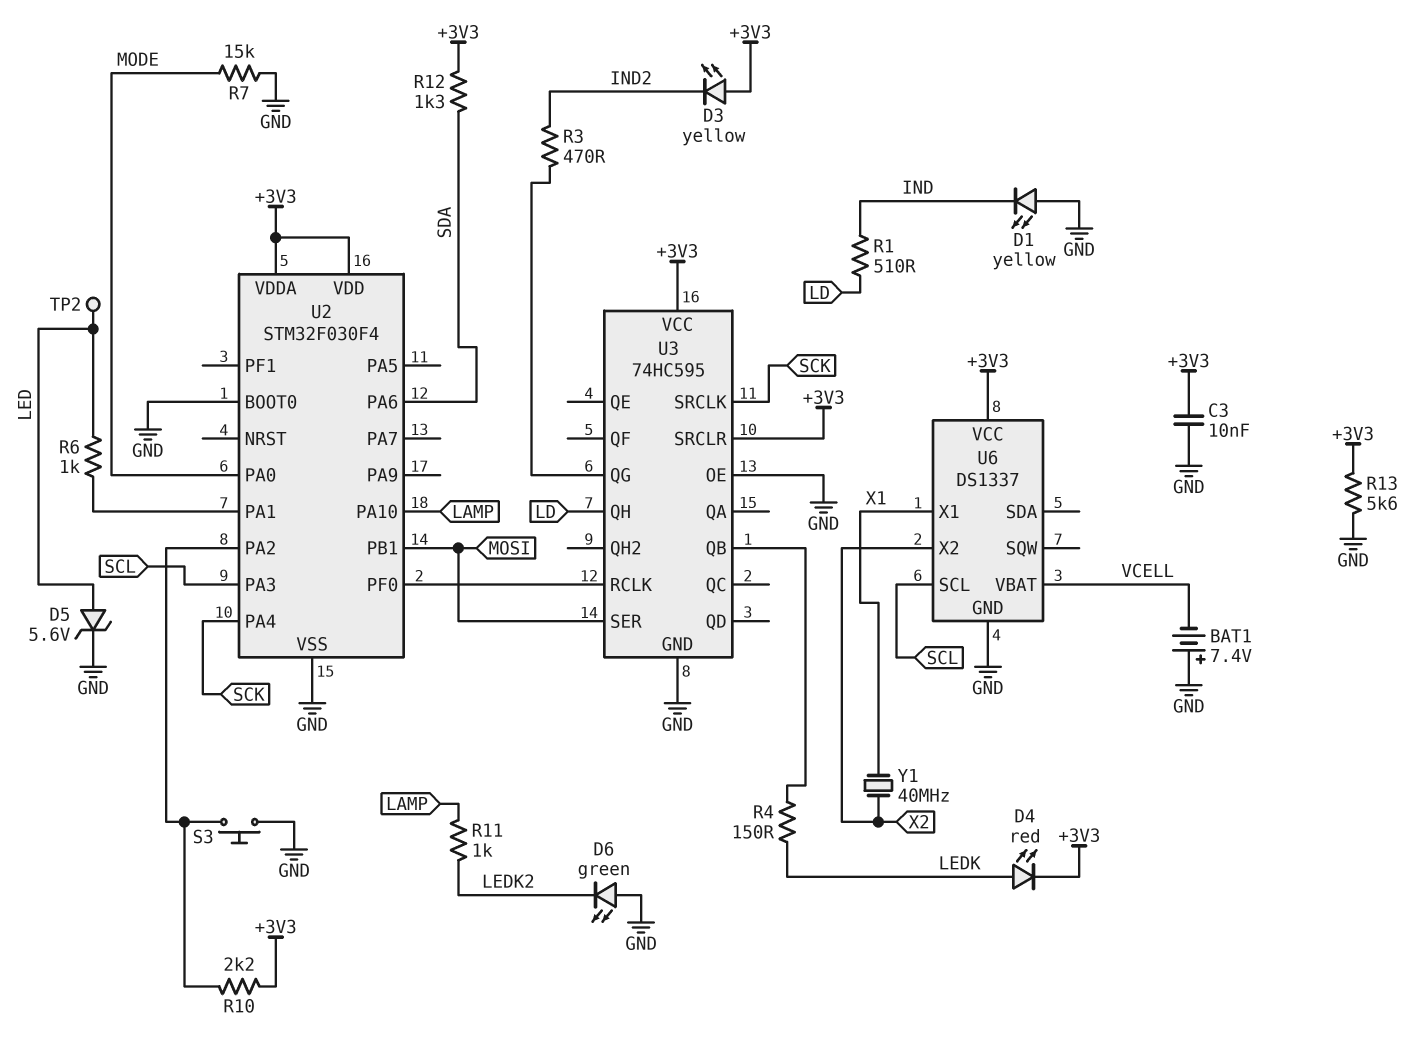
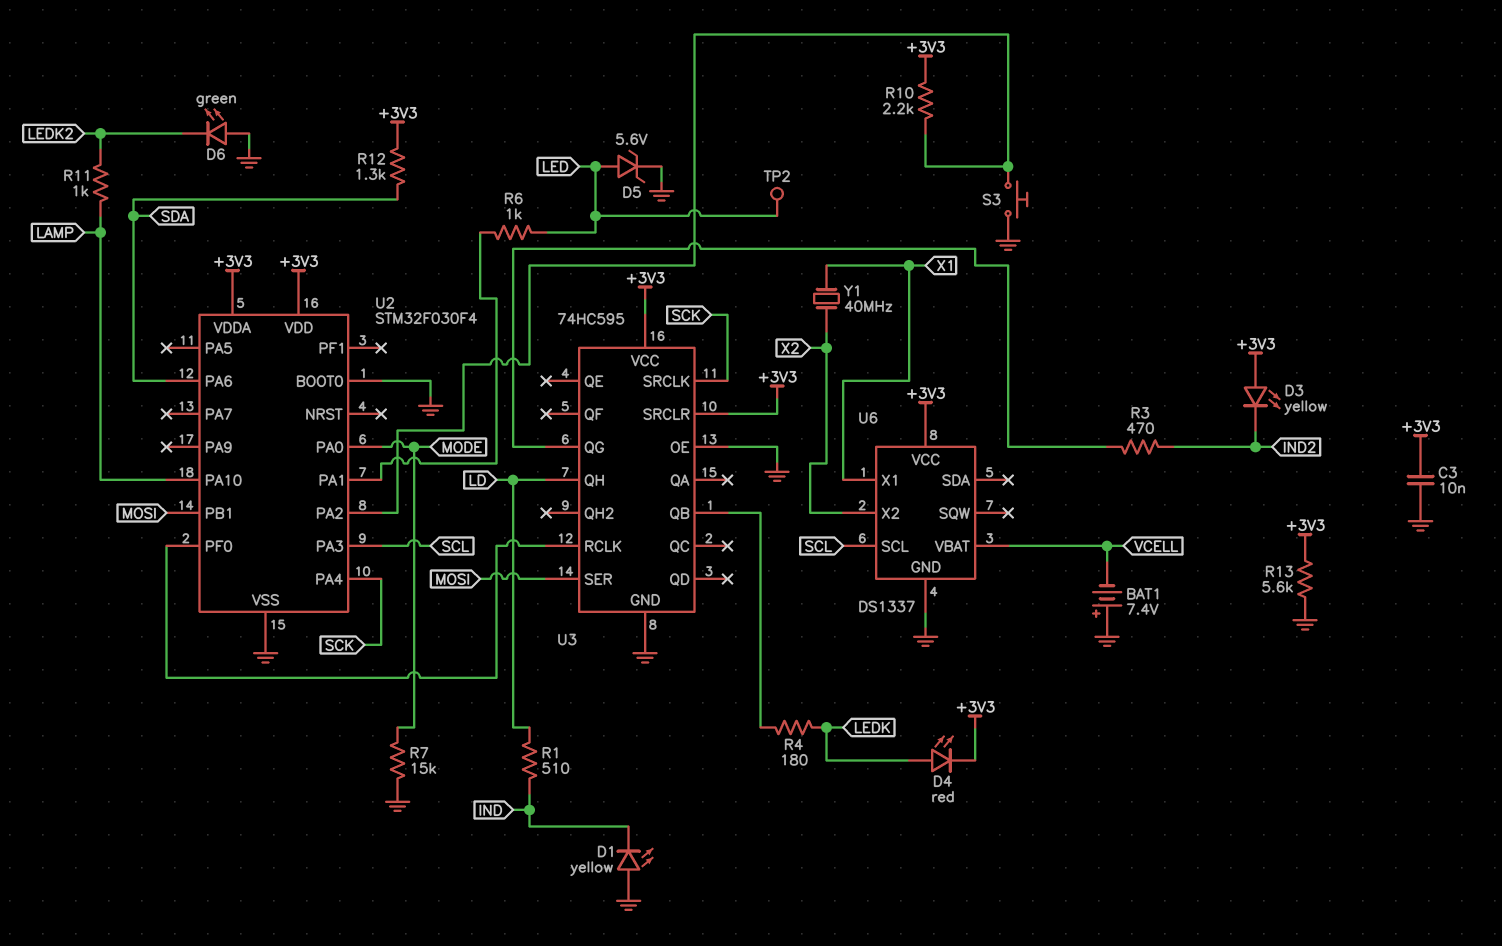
R4: 150 (LEDK, U3/QB) -> 180 (LEDK, U3/QB)

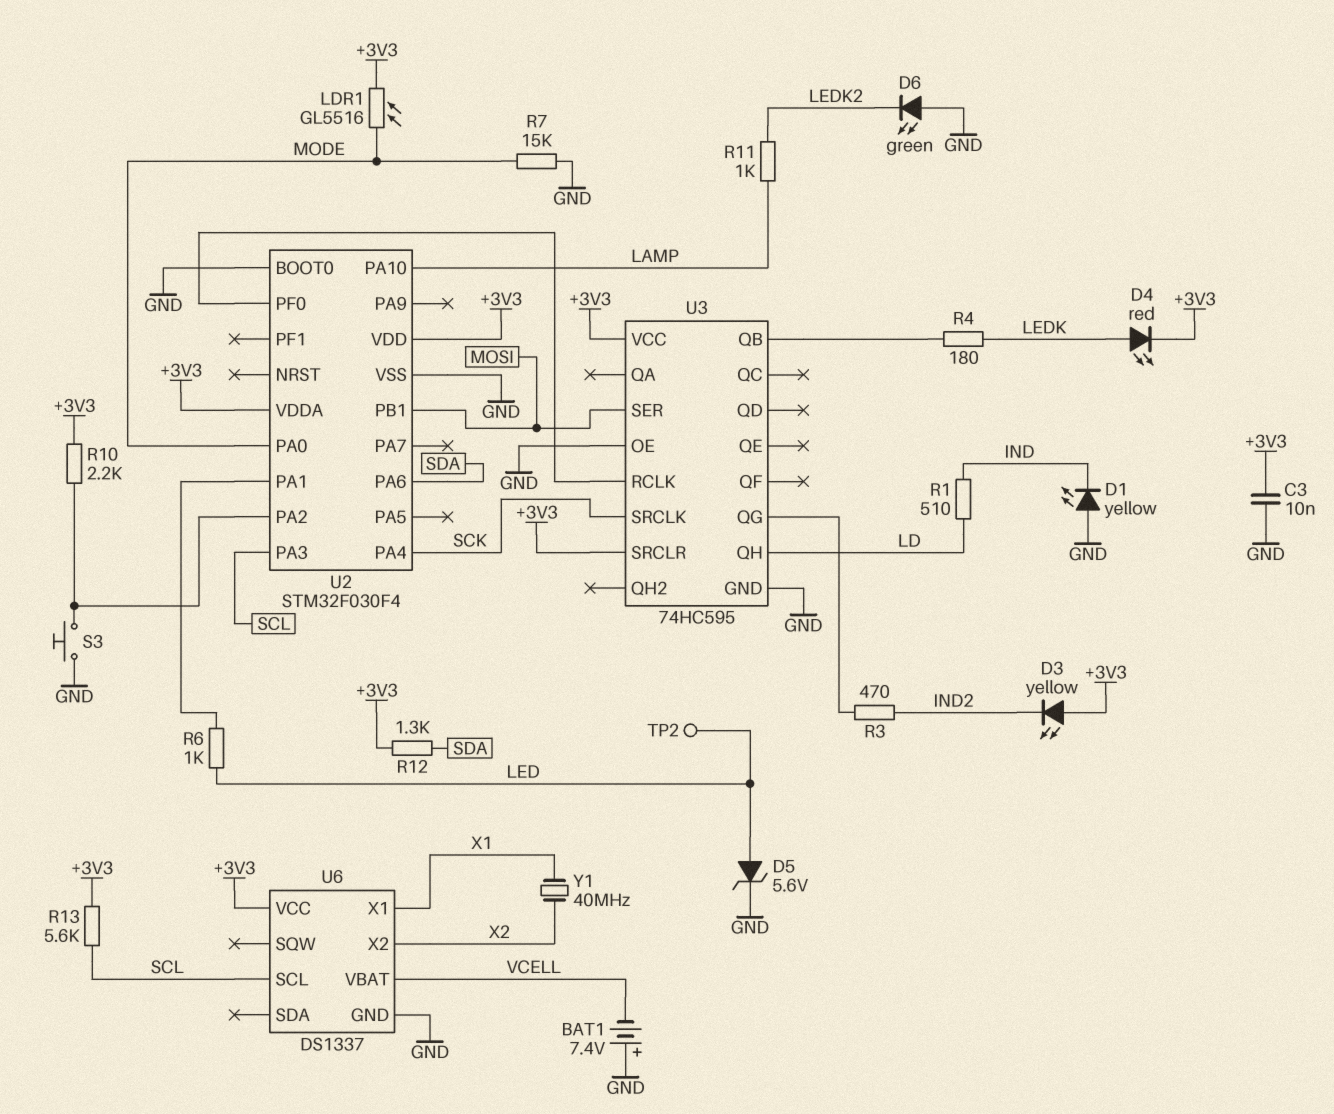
LDR1: none -> GL5516 (+3V3, MODE)
R13: 5.6k (+3V3, GND) -> 5.6k (+3V3, SCL)

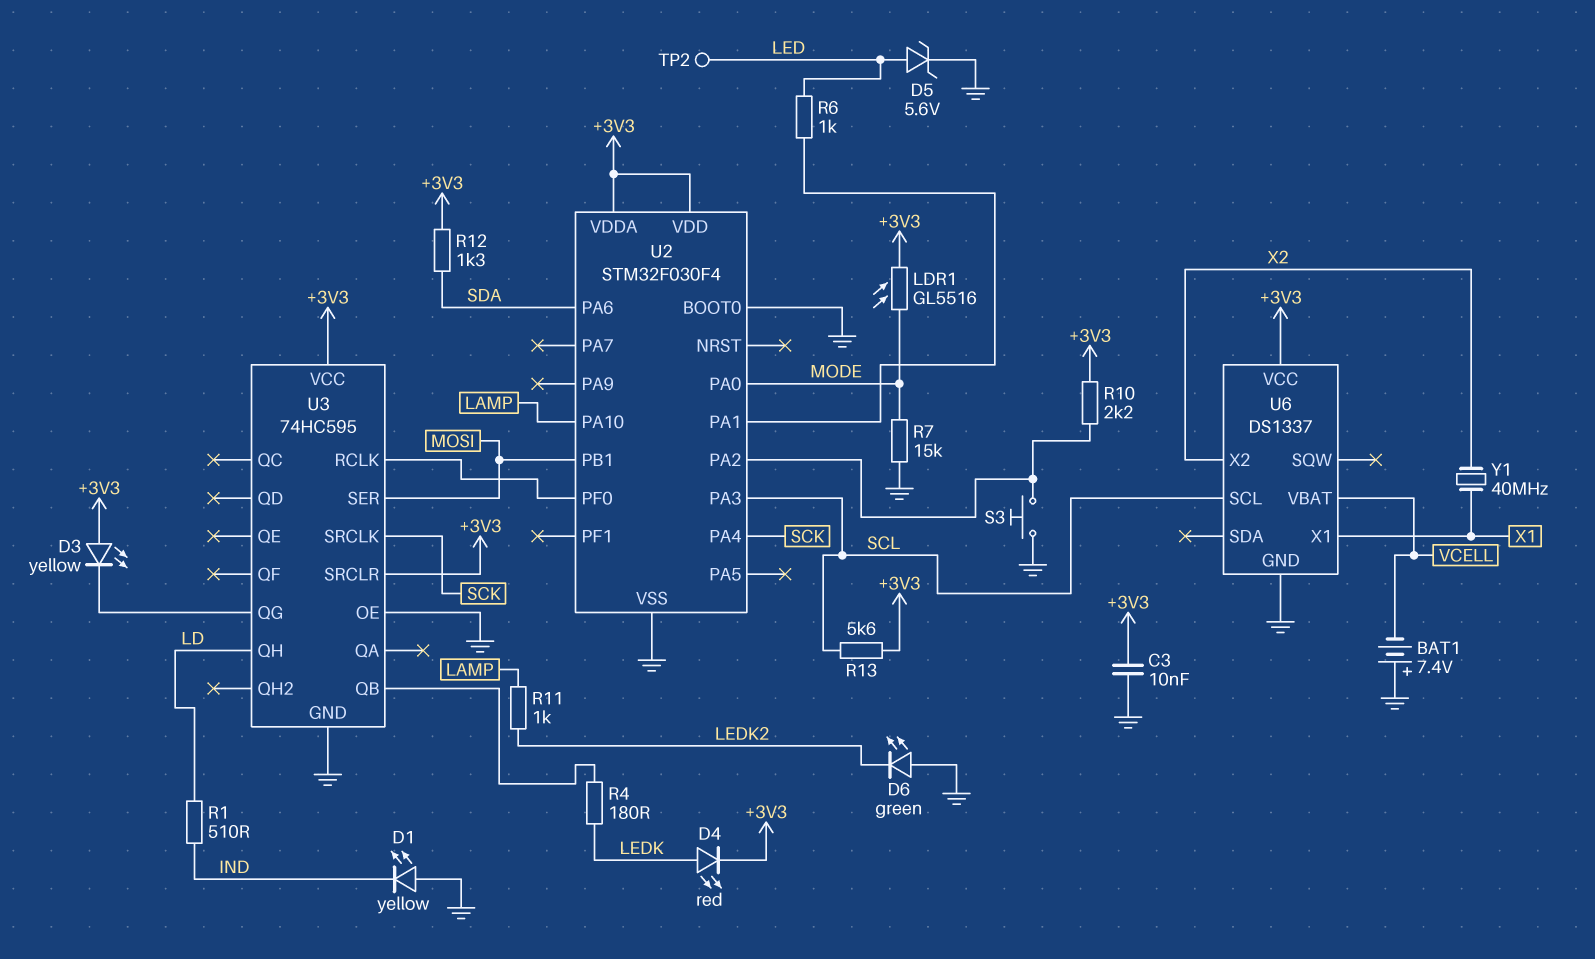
D3: LED yellow (A +3V3, K IND2) -> LED yellow (A +3V3, K U3/QG)
R3: 470 (IND2, U3/QG) -> none

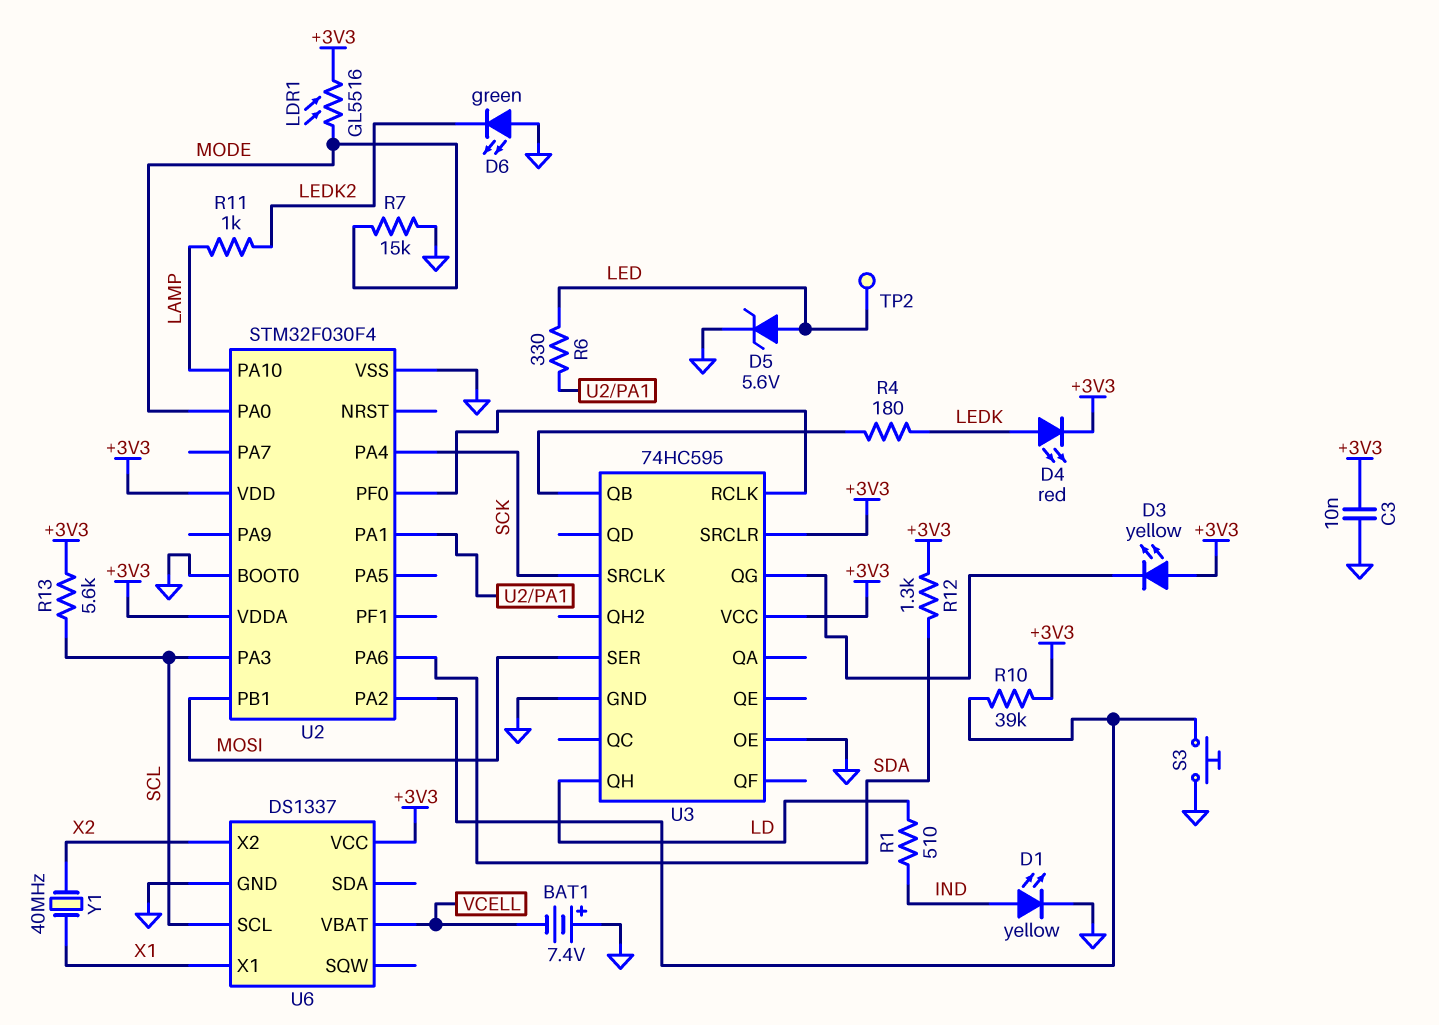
D1: LED yellow (A GND, K IND) -> LED yellow (A IND, K GND)
R6: 1k (LED, U2/PA1) -> 330 (LED, U2/PA1)
R10: 2.2k (+3V3, U2/PA2) -> 39k (+3V3, U2/PA2)

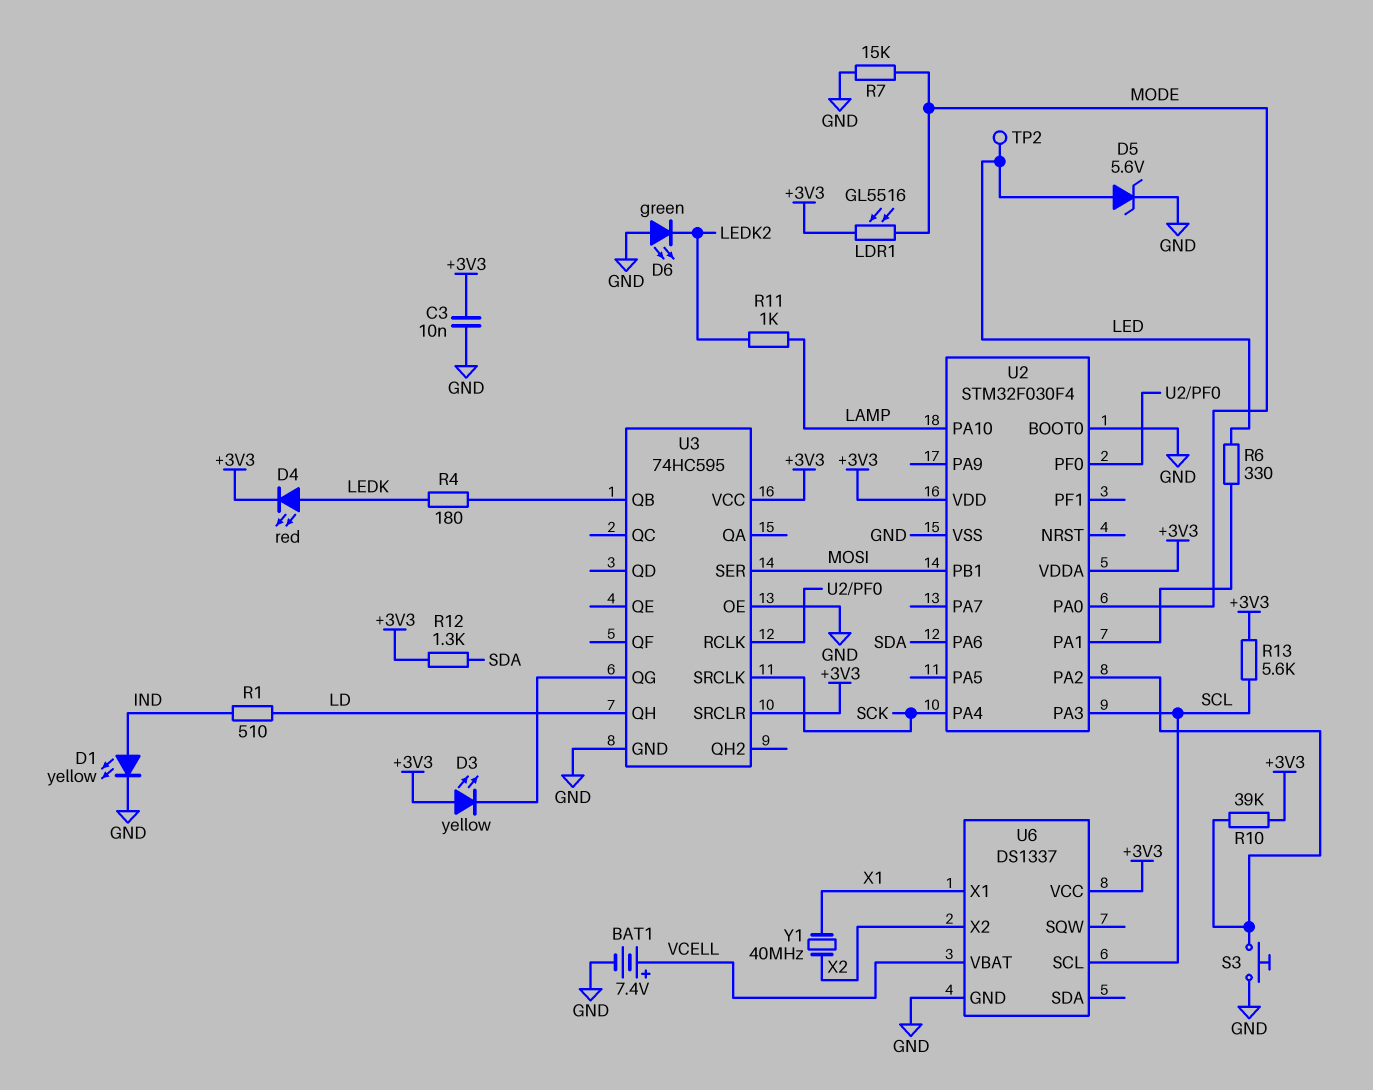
BAT1: 7.4V (plus GND, minus VCELL) -> 7.4V (plus VCELL, minus GND)

